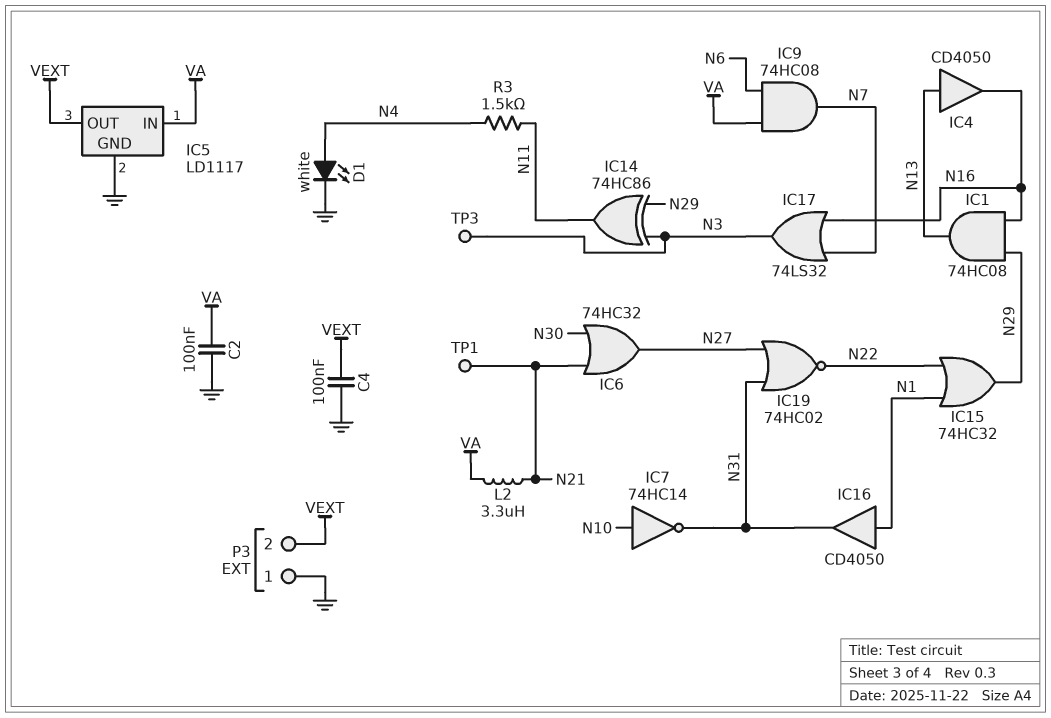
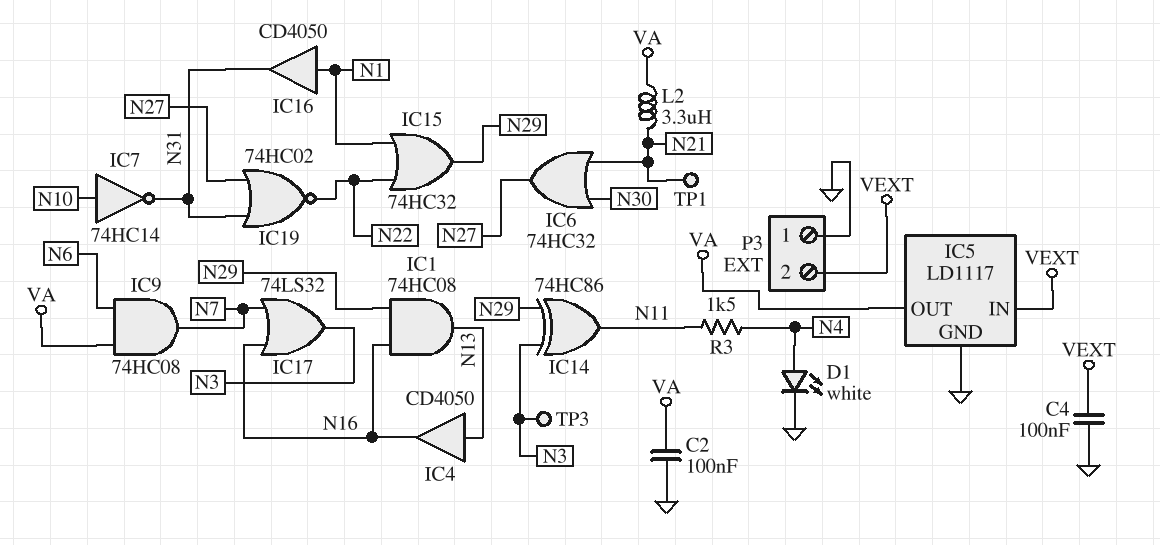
IC5 pin IN: VA -> VEXT
IC5 pin OUT: VEXT -> VA

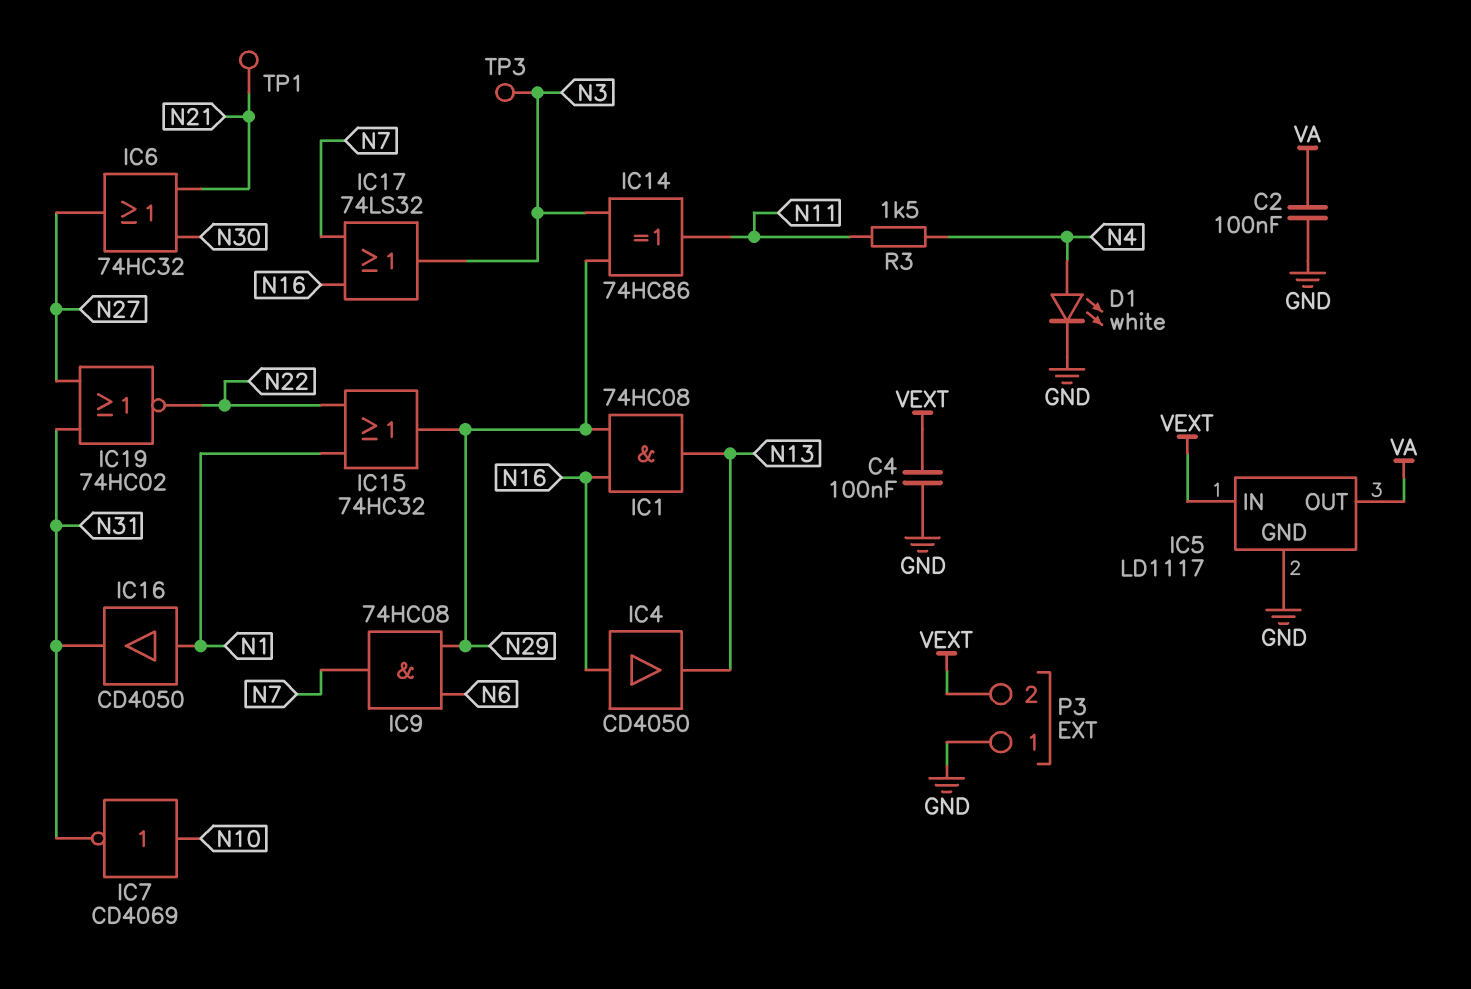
IC4: buffer CD4050 (in N13, out N16) -> buffer CD4050 (in N16, out N13)
IC7: NOT 74HC14 (in N10, out N31) -> NOT CD4069 (in N10, out N31)
IC9: AND 74HC08 (in N6, in VA, out N7) -> AND 74HC08 (in N6, in N29, out N7)
L2: 3.3uH (N21, VA) -> none

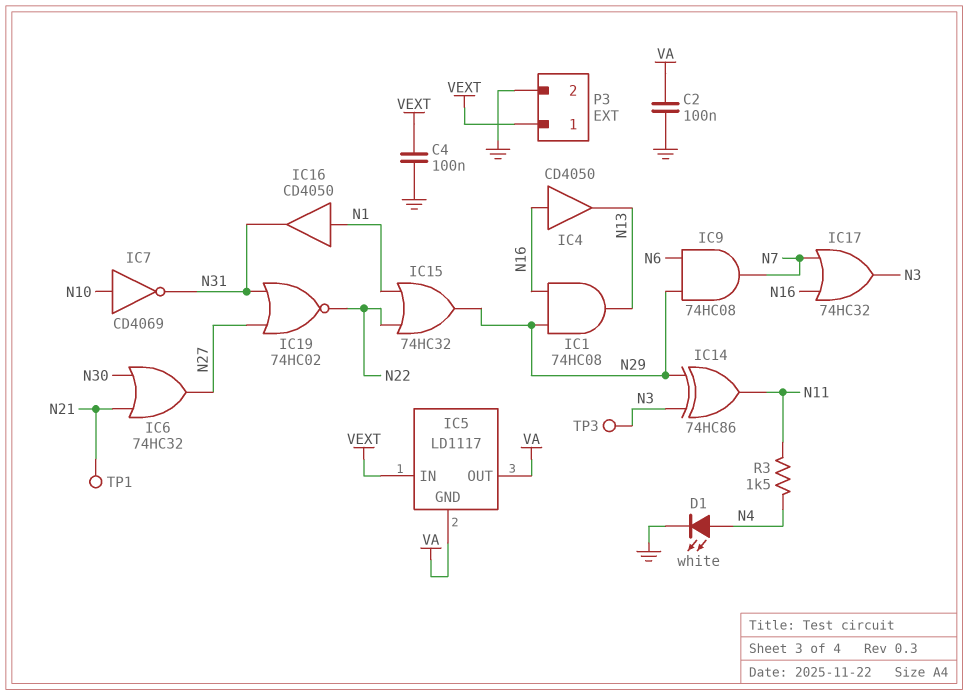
IC5 pin GND: GND -> VA
IC17: OR 74LS32 (in N7, in N16, out N3) -> OR 74HC32 (in N7, in N16, out N3)
P3 pin 1: GND -> VEXT
P3 pin 2: VEXT -> GND

